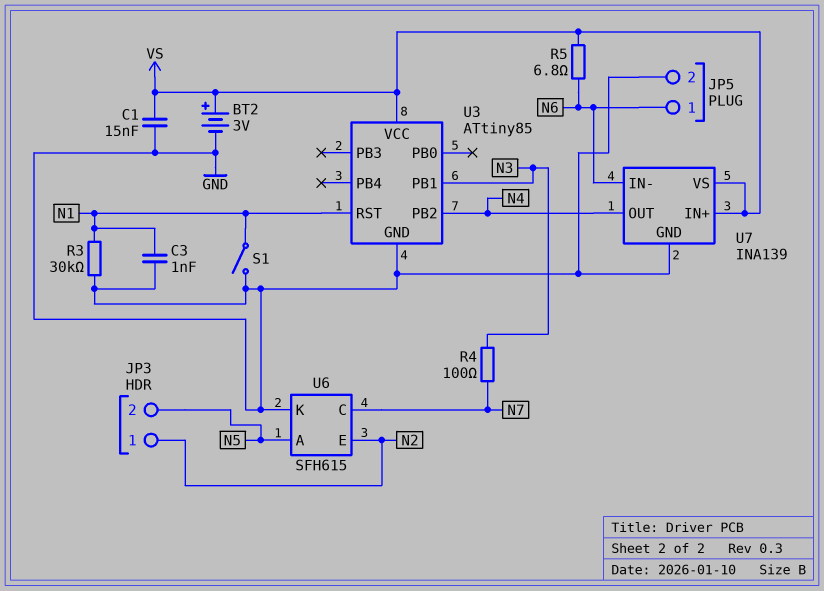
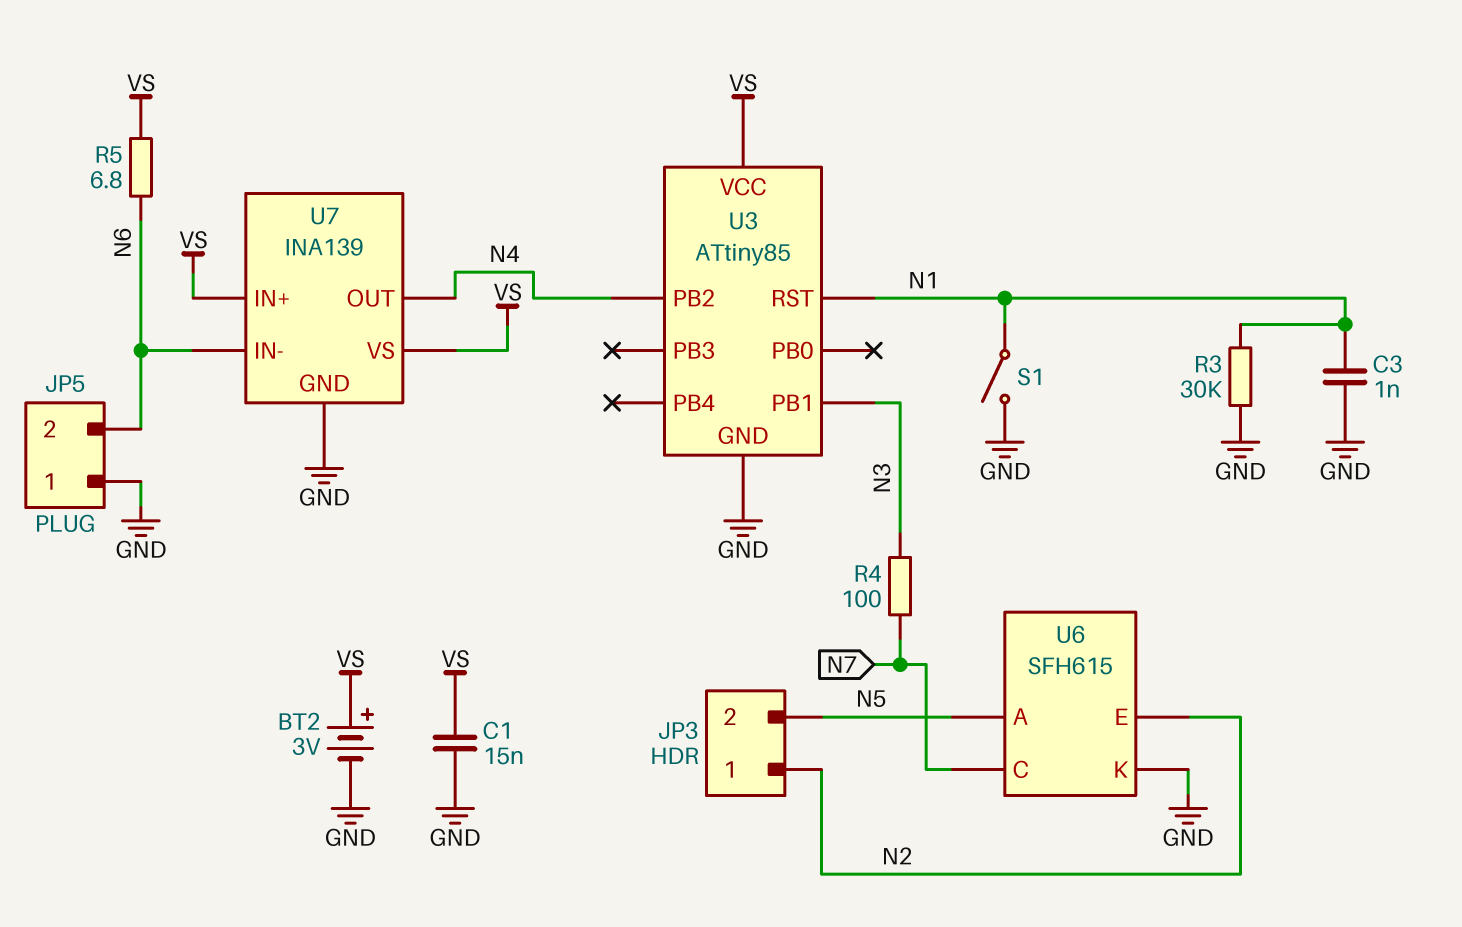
JP5 pin 1: N6 -> GND
JP5 pin 2: GND -> N6

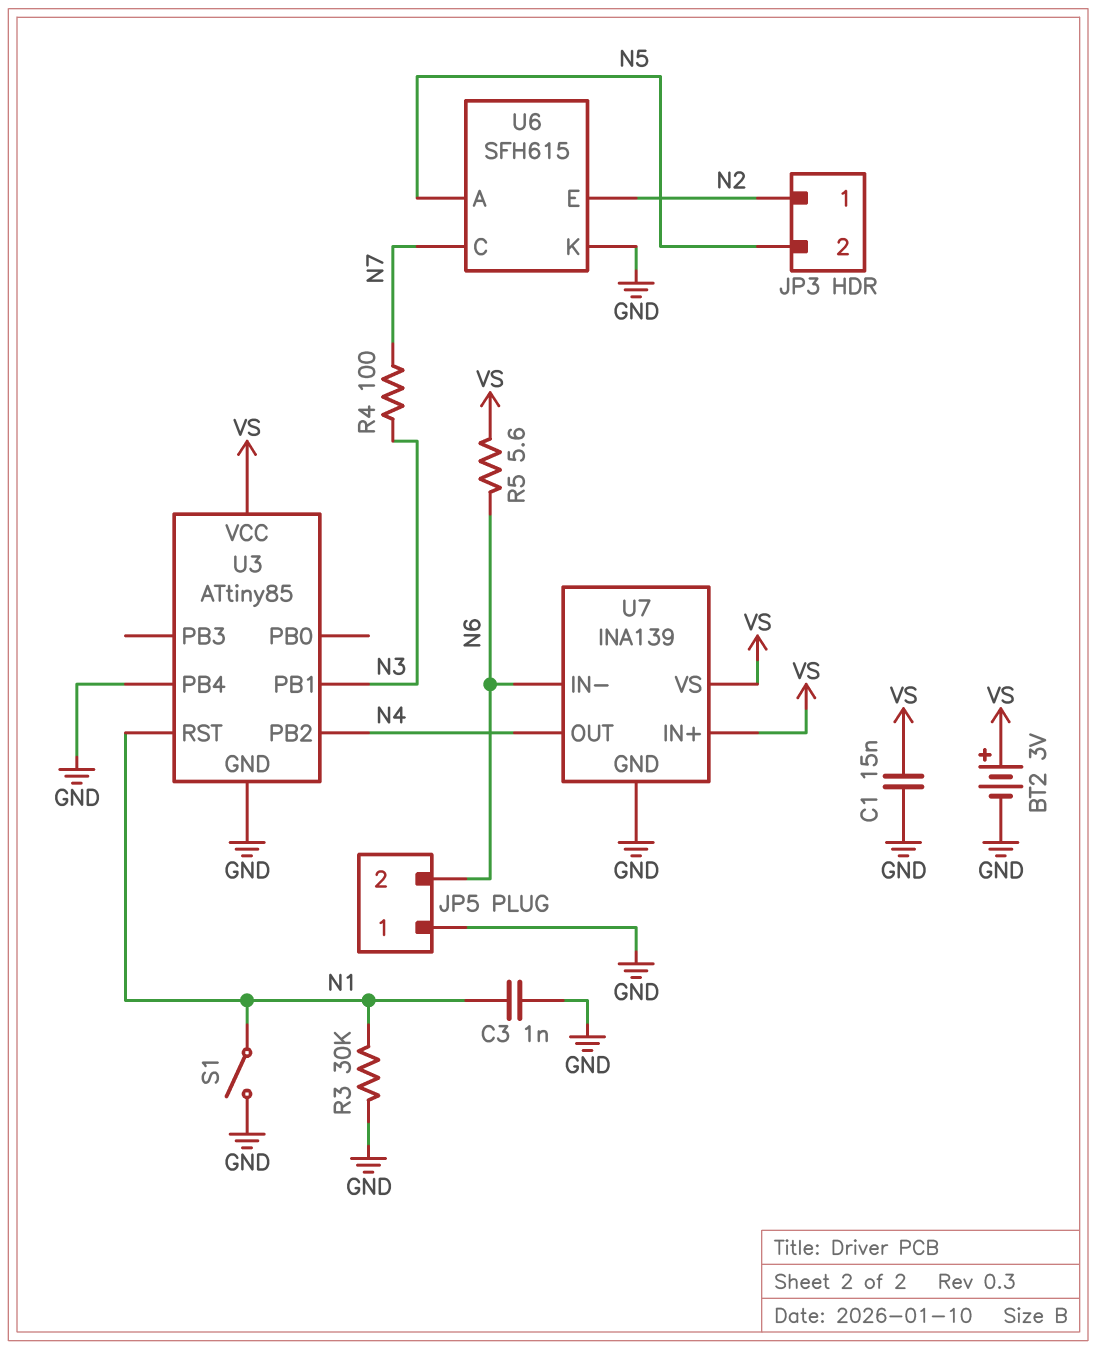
R5: 6.8 (N6, VS) -> 5.6 (N6, VS)
U3 pin PB4: none -> GND

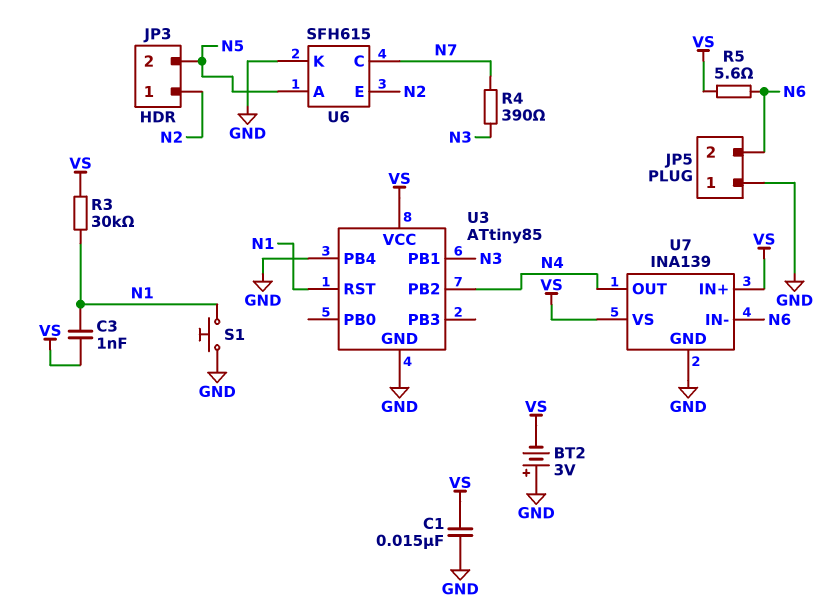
BT2: 3V (plus VS, minus GND) -> 3V (plus GND, minus VS)
C3: 1nF (GND, N1) -> 1nF (N1, VS)
R3: 30k (GND, N1) -> 30k (N1, VS)
R4: 100 (N3, N7) -> 390 (N3, N7)
S1: switch (GND, N1) -> button (GND, N1)

